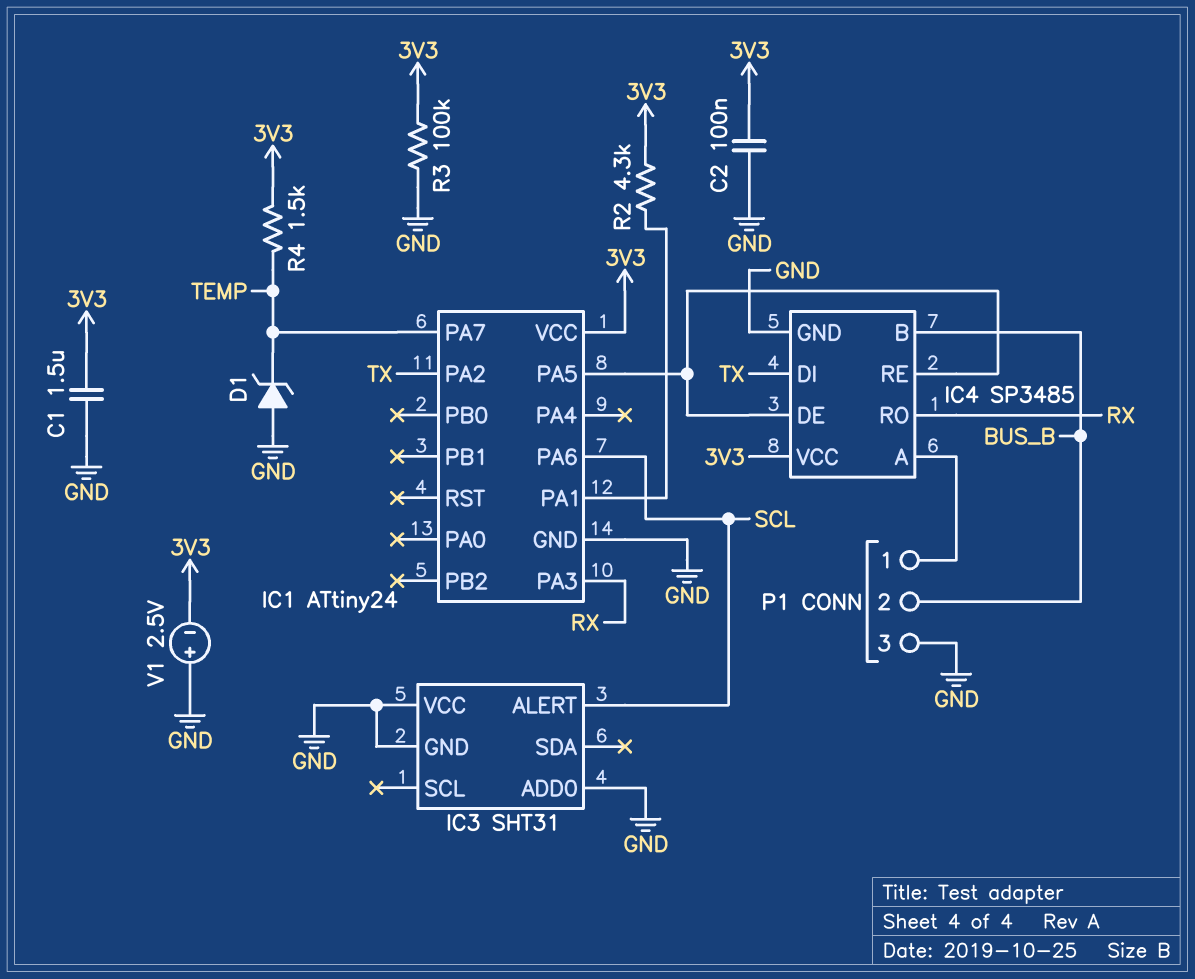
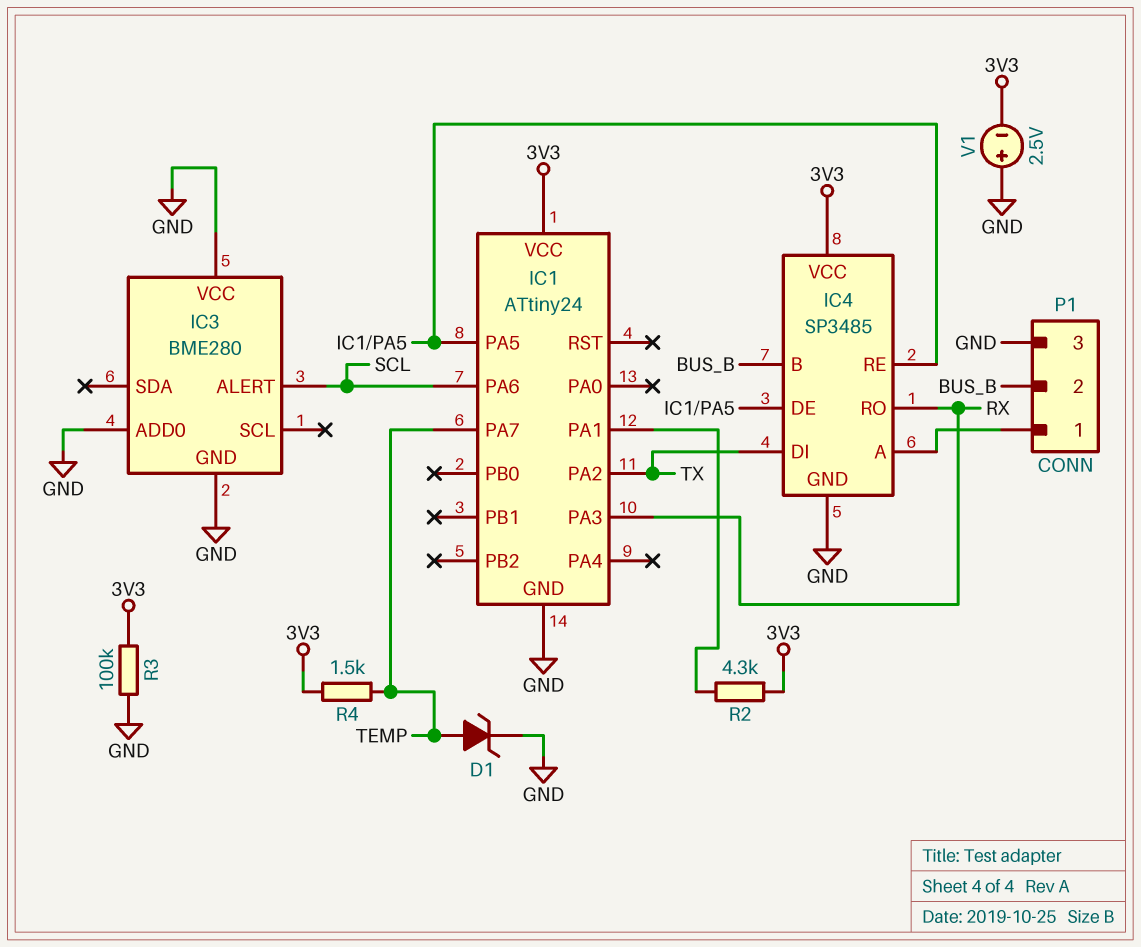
C1: 1.5uF (3V3, GND) -> none
C2: 100nF (3V3, GND) -> none
D1: zener (A GND, K TEMP) -> zener (A TEMP, K GND)
IC3: SHT31 -> BME280

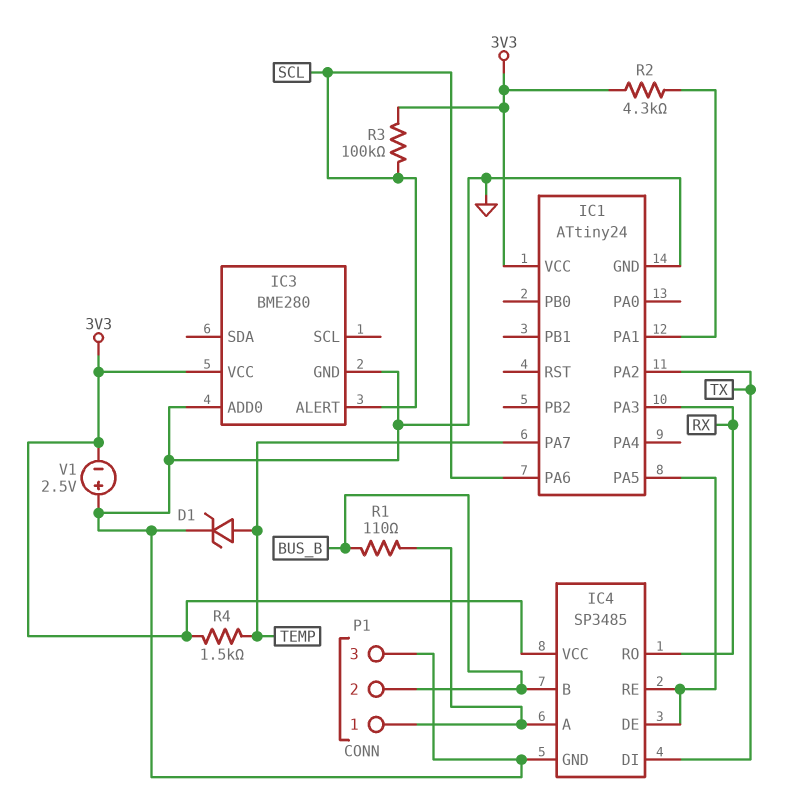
IC3 pin VCC: GND -> 3V3
R1: none -> 110 (BUS_B, IC4/A)
R3: 100k (3V3, GND) -> 100k (3V3, SCL)

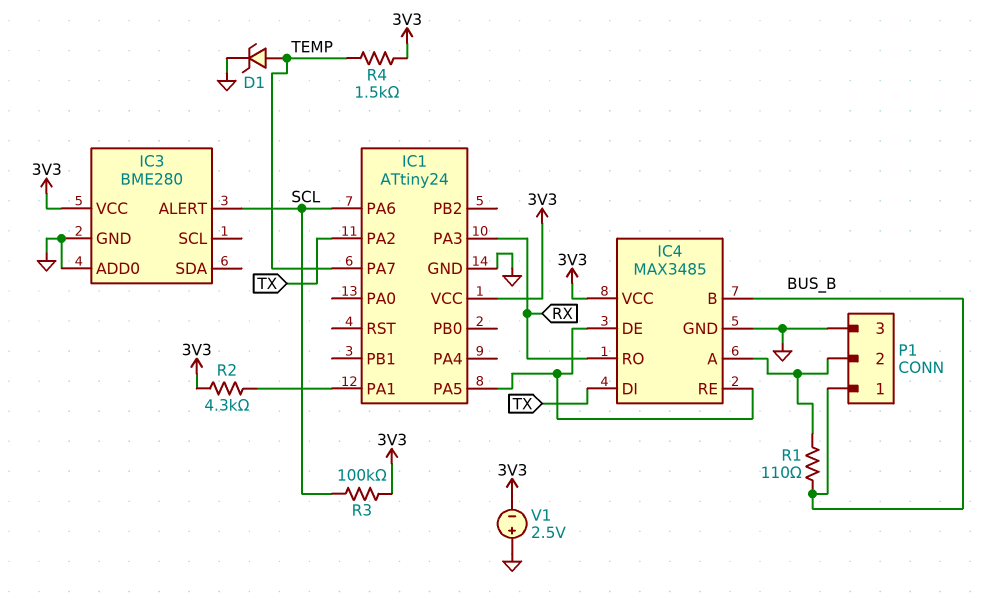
IC4: SP3485 -> MAX3485
P1 pin 1: IC4/A -> BUS_B
P1 pin 2: BUS_B -> IC4/A

